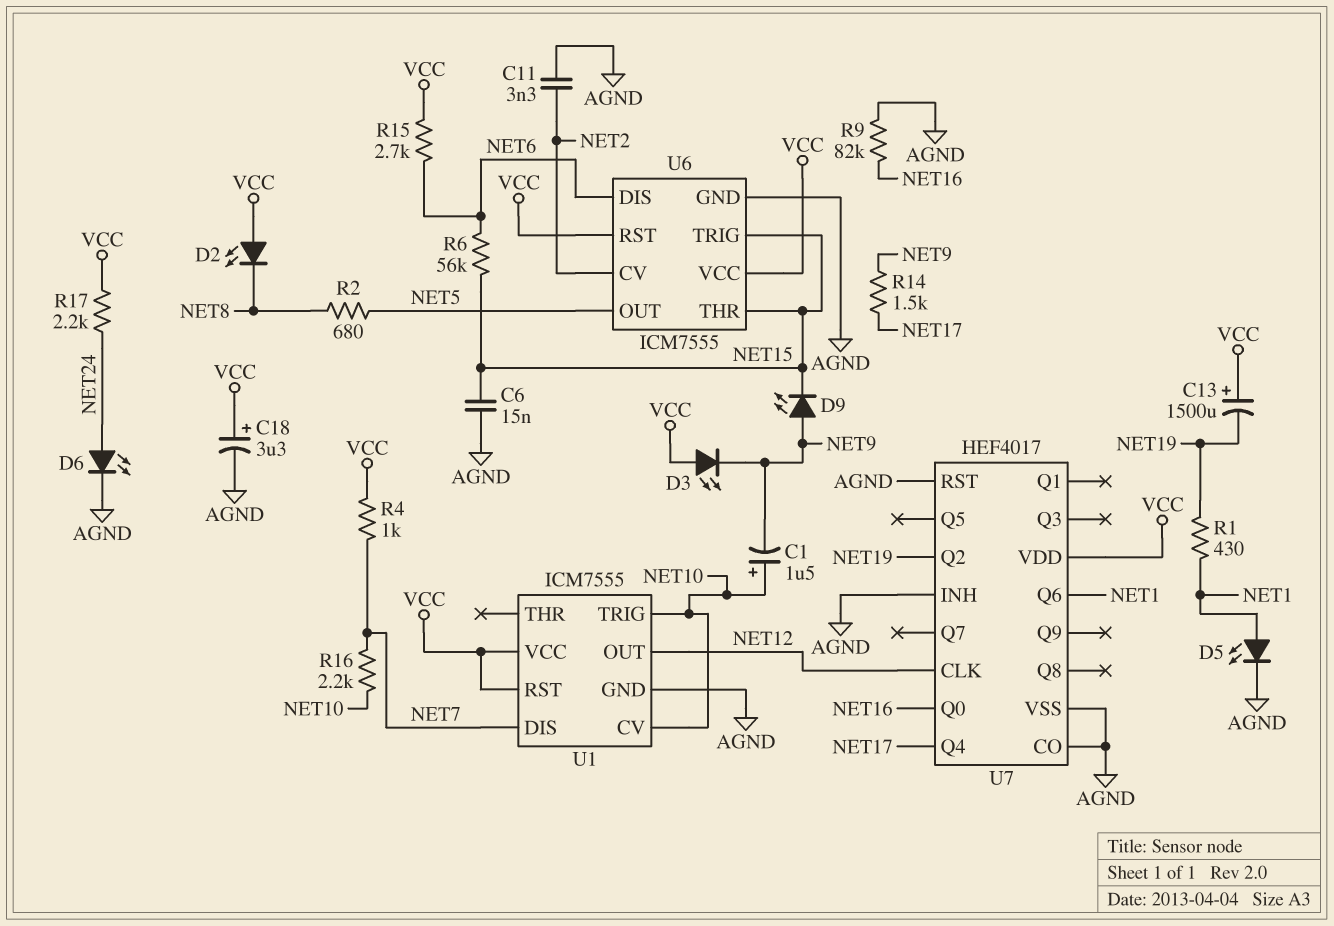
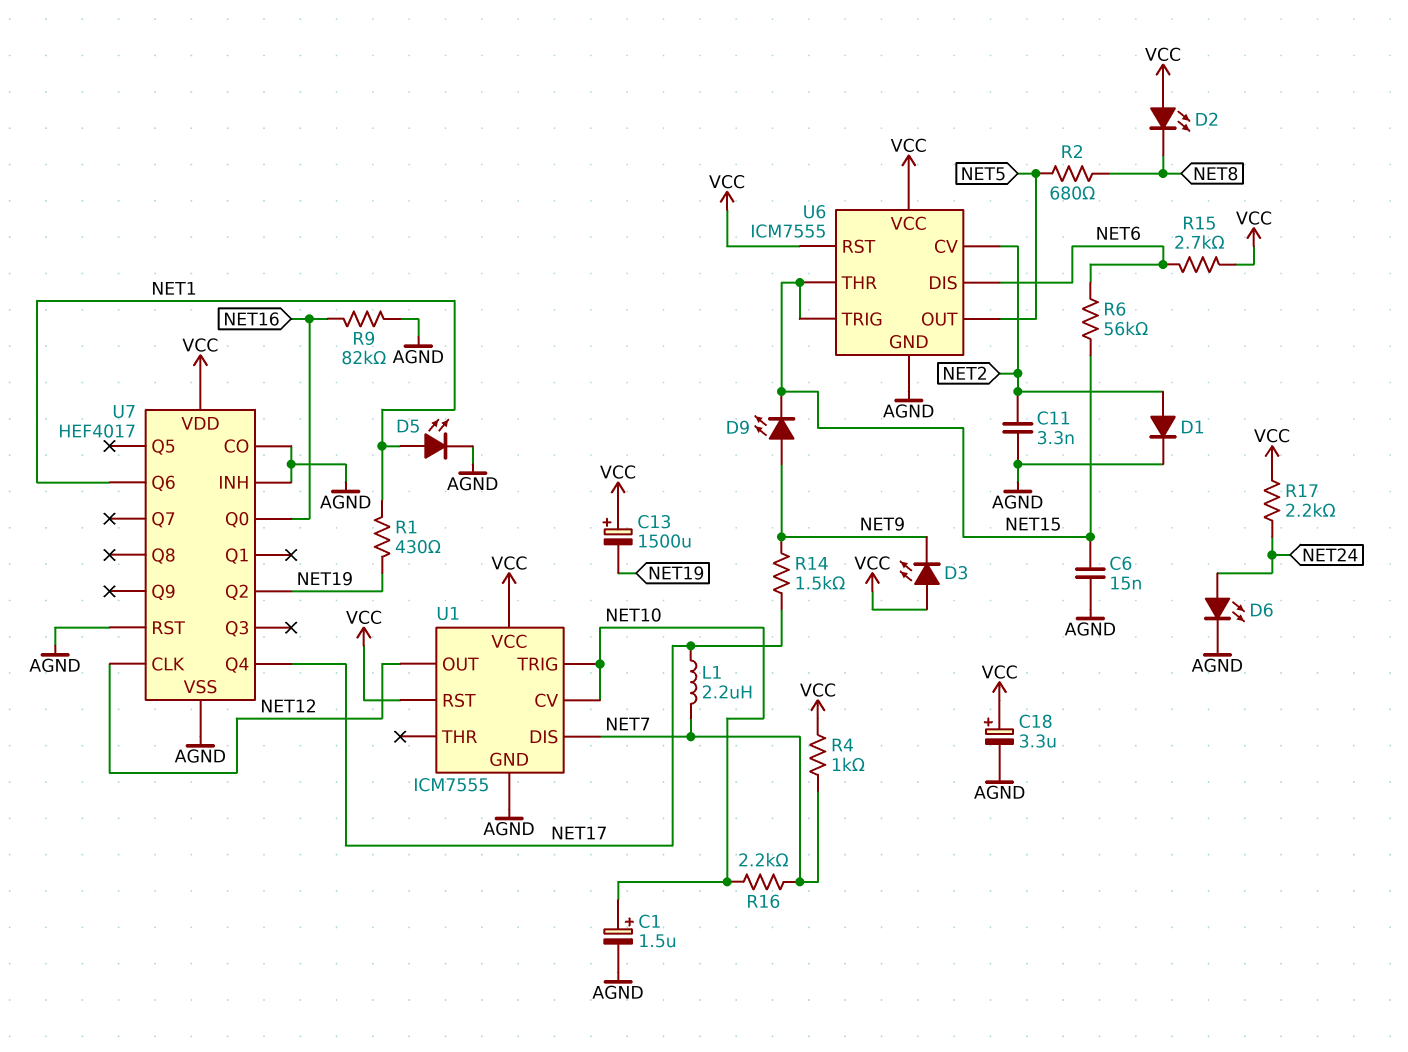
C1: 1.5uF (plus NET10, minus NET9) -> 1.5uF (plus NET10, minus AGND)
D1: none -> diode (A NET2, K AGND)
L1: none -> 2.2uH (NET7, NET17)

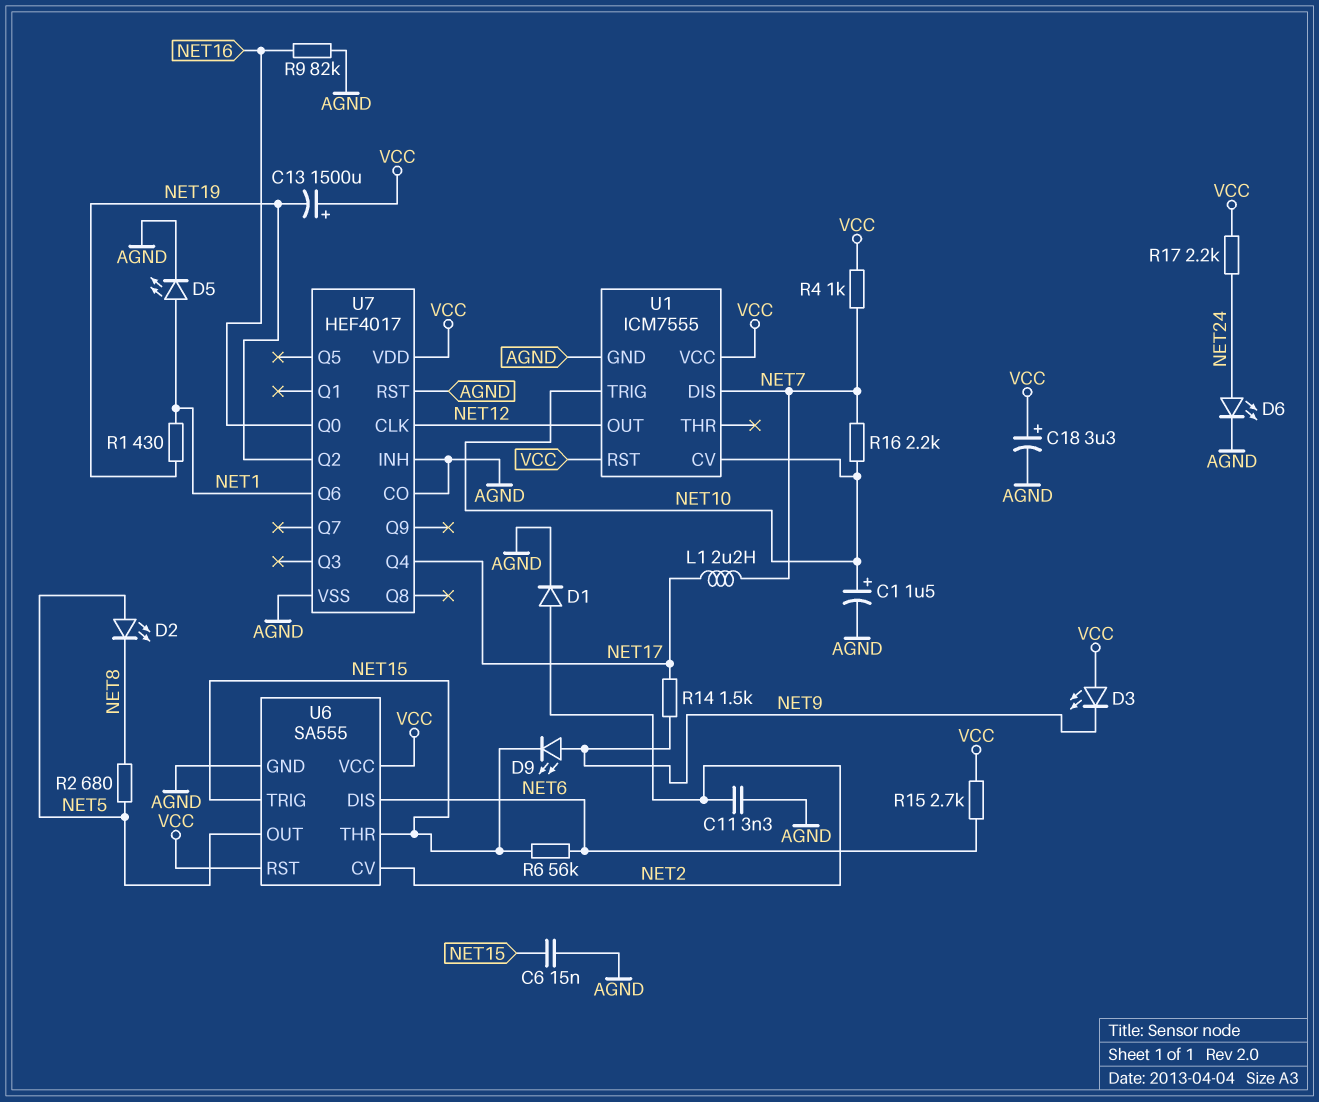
D2: LED (A VCC, K NET8) -> LED (A NET5, K NET8)
U6: ICM7555 -> SA555

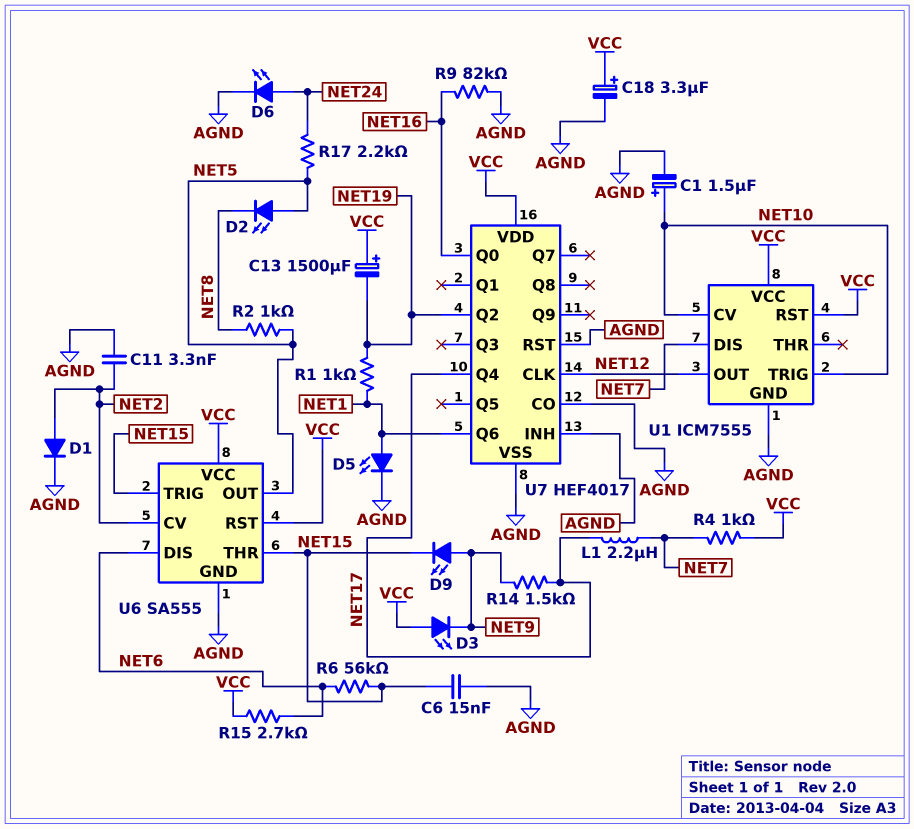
R1: 430 (NET1, NET19) -> 1k (NET1, NET19)
R2: 680 (NET5, NET8) -> 1k (NET5, NET8)
R16: 2.2k (NET7, NET10) -> none
R17: 2.2k (NET24, VCC) -> 2.2k (NET5, NET24)

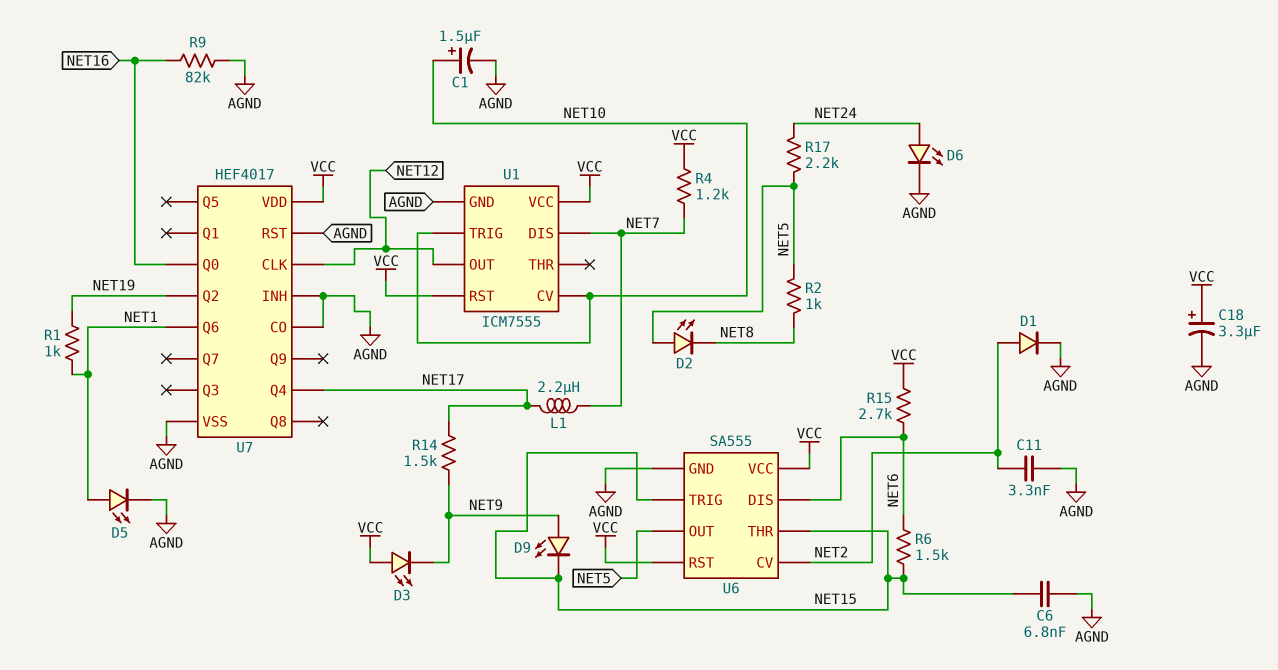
C6: 15nF (AGND, NET15) -> 6.8nF (AGND, NET15)
C13: 1500uF (plus VCC, minus NET19) -> none
R4: 1k (NET7, VCC) -> 1.2k (NET7, VCC)
R6: 56k (NET6, NET15) -> 1.5k (NET6, NET15)

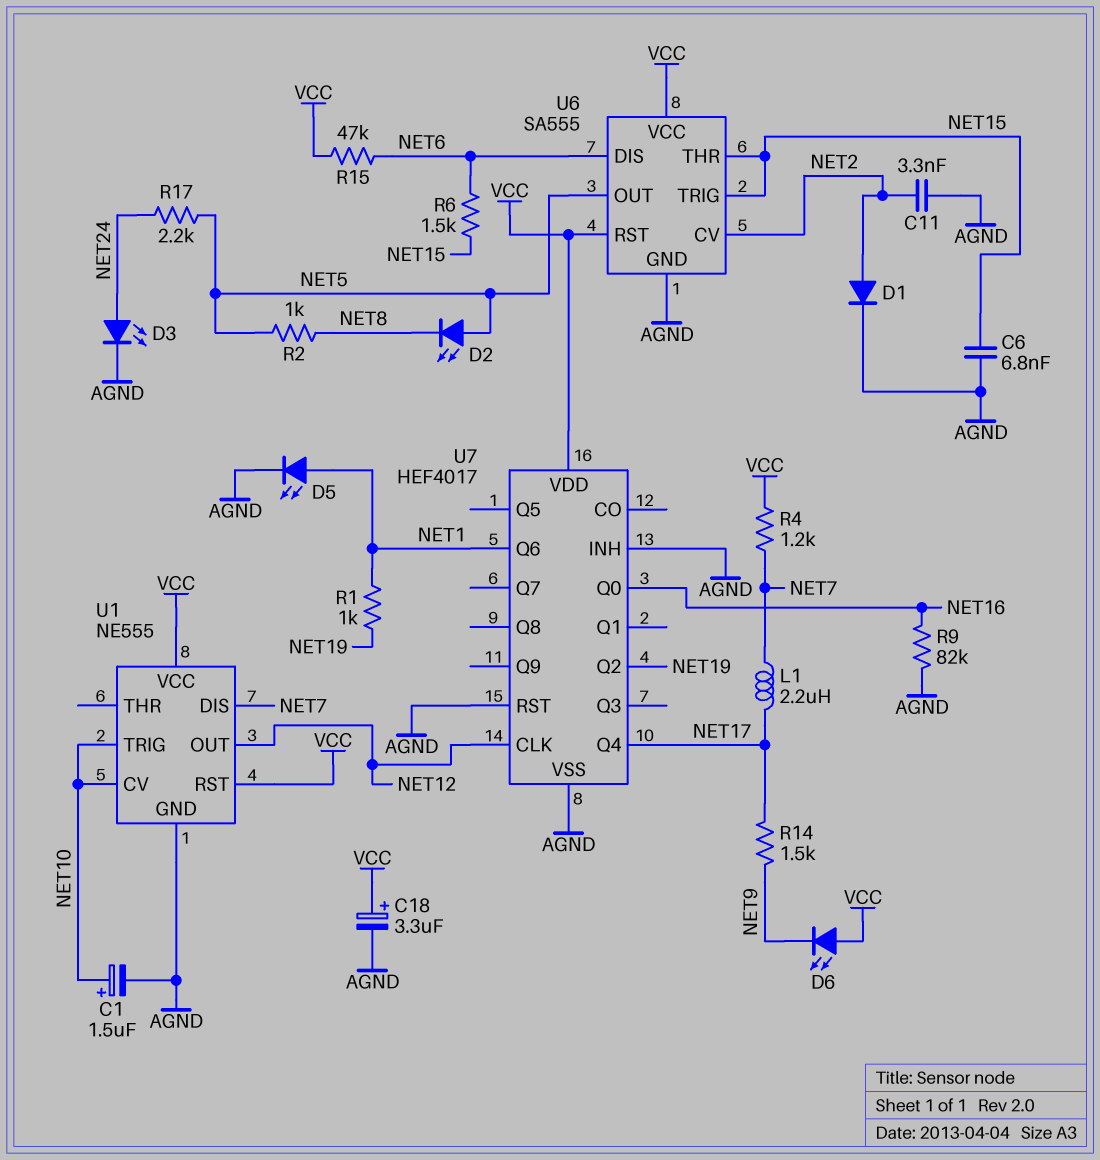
D3: LED (A VCC, K NET9) -> LED (A NET24, K AGND)
D6: LED (A NET24, K AGND) -> LED (A VCC, K NET9)
D9: LED (A NET9, K NET15) -> none
R15: 2.7k (NET6, VCC) -> 47k (NET6, VCC)
U1: ICM7555 -> NE555
U7 pin CO: AGND -> none

